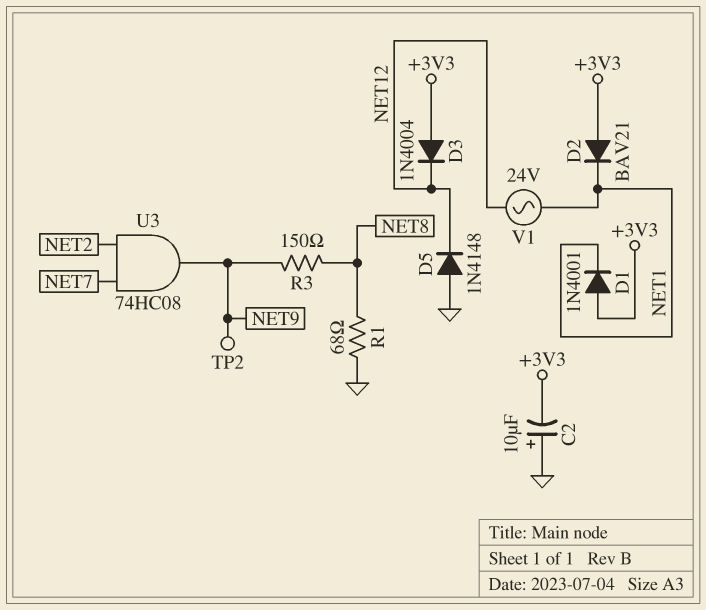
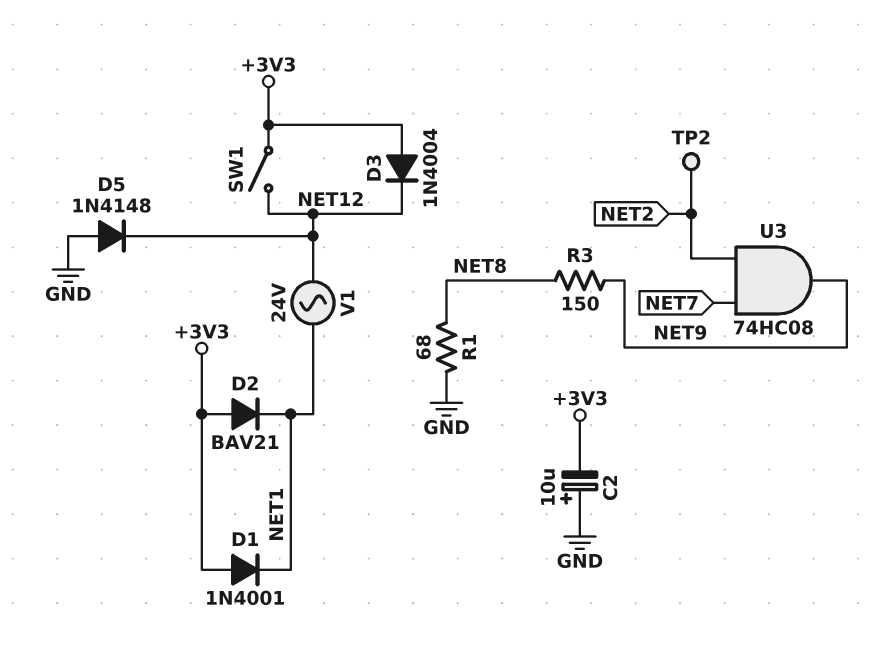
SW1: none -> switch (+3V3, NET12)
TP2: test point (NET9) -> test point (NET2)

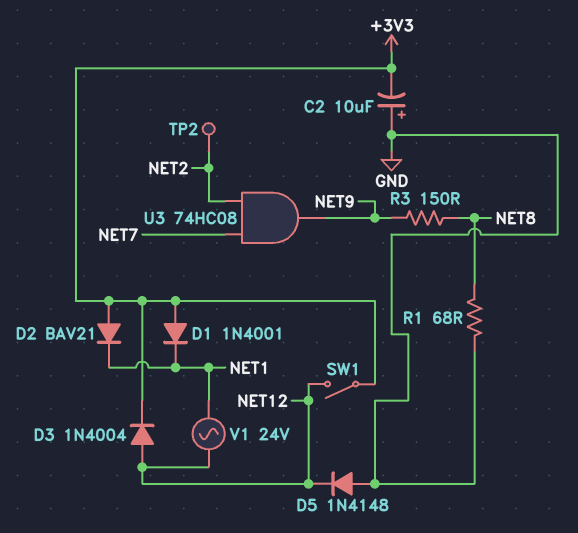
D3: diode 1N4004 (A +3V3, K NET12) -> diode 1N4004 (A NET12, K +3V3)

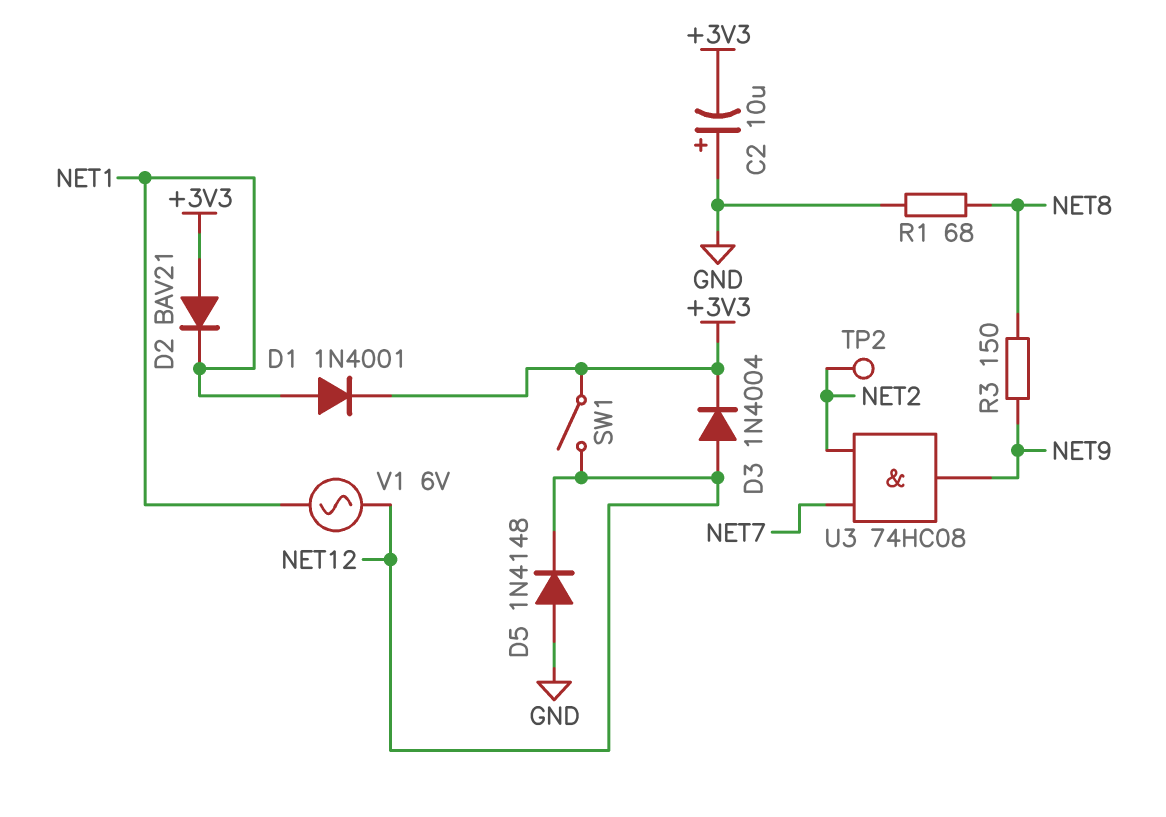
D1: diode 1N4001 (A +3V3, K NET1) -> diode 1N4001 (A NET1, K +3V3)
V1: AC 24V (NET1, NET12) -> AC 6V (NET1, NET12)

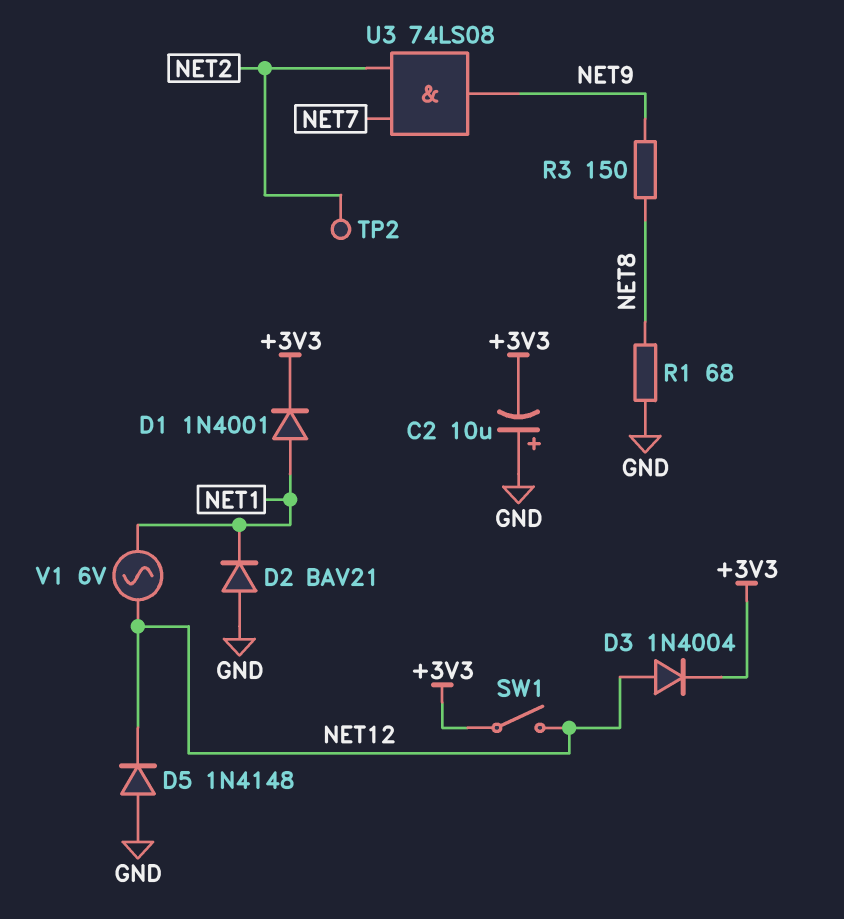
D2: diode BAV21 (A +3V3, K NET1) -> diode BAV21 (A GND, K NET1)
U3: AND 74HC08 (in NET2, in NET7, out NET9) -> AND 74LS08 (in NET2, in NET7, out NET9)

